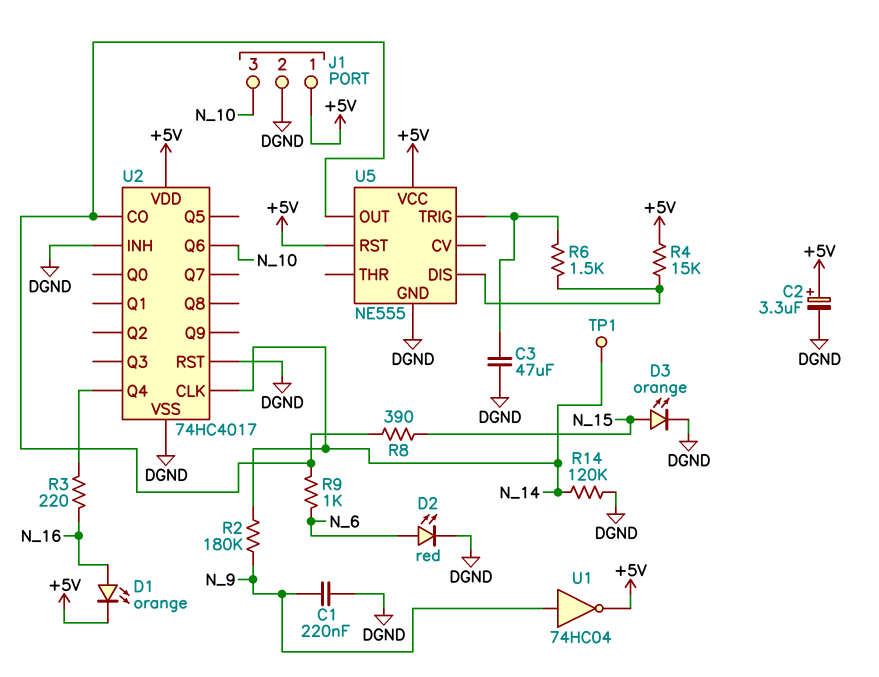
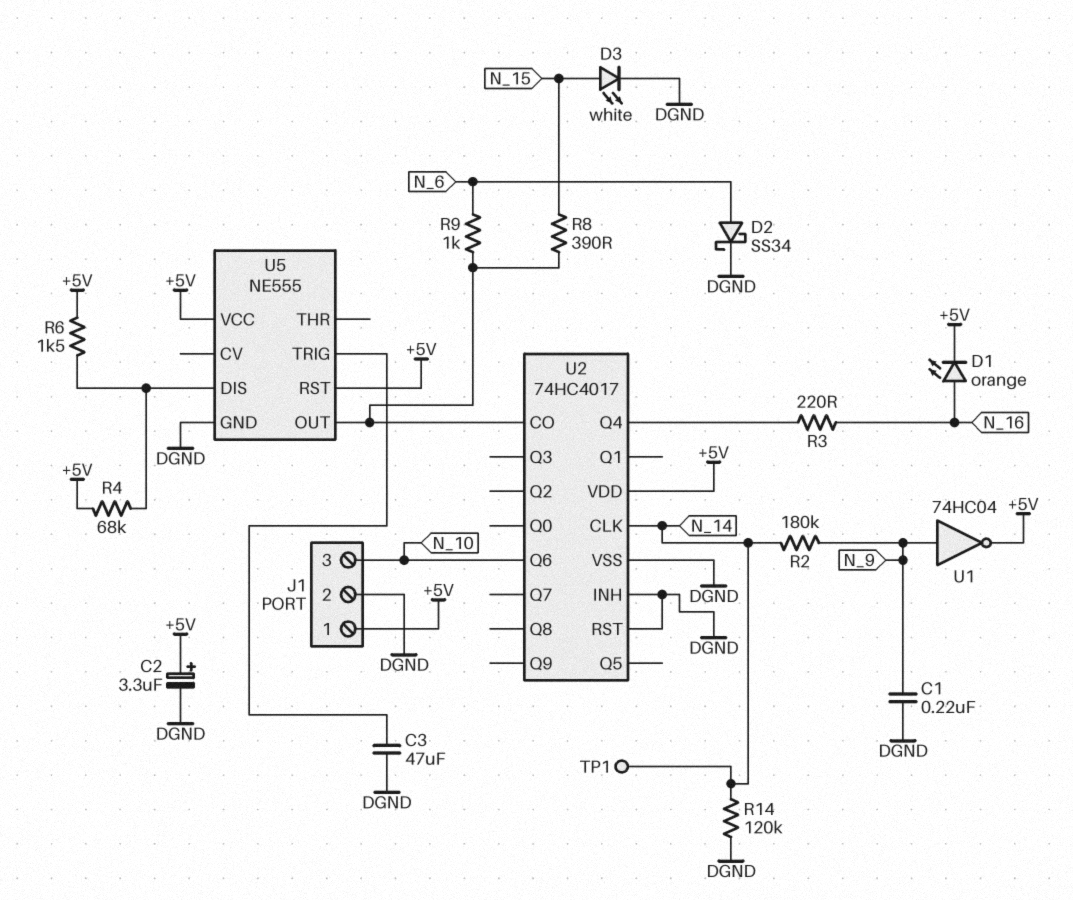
D2: LED red (A N_6, K DGND) -> schottky SS34 (A N_6, K DGND)
D3: LED orange (A N_15, K DGND) -> LED white (A N_15, K DGND)
R4: 15k (+5V, U5/DIS) -> 68k (+5V, U5/DIS)
R6: 1.5k (U5/DIS, U5/TRIG) -> 1.5k (+5V, U5/DIS)

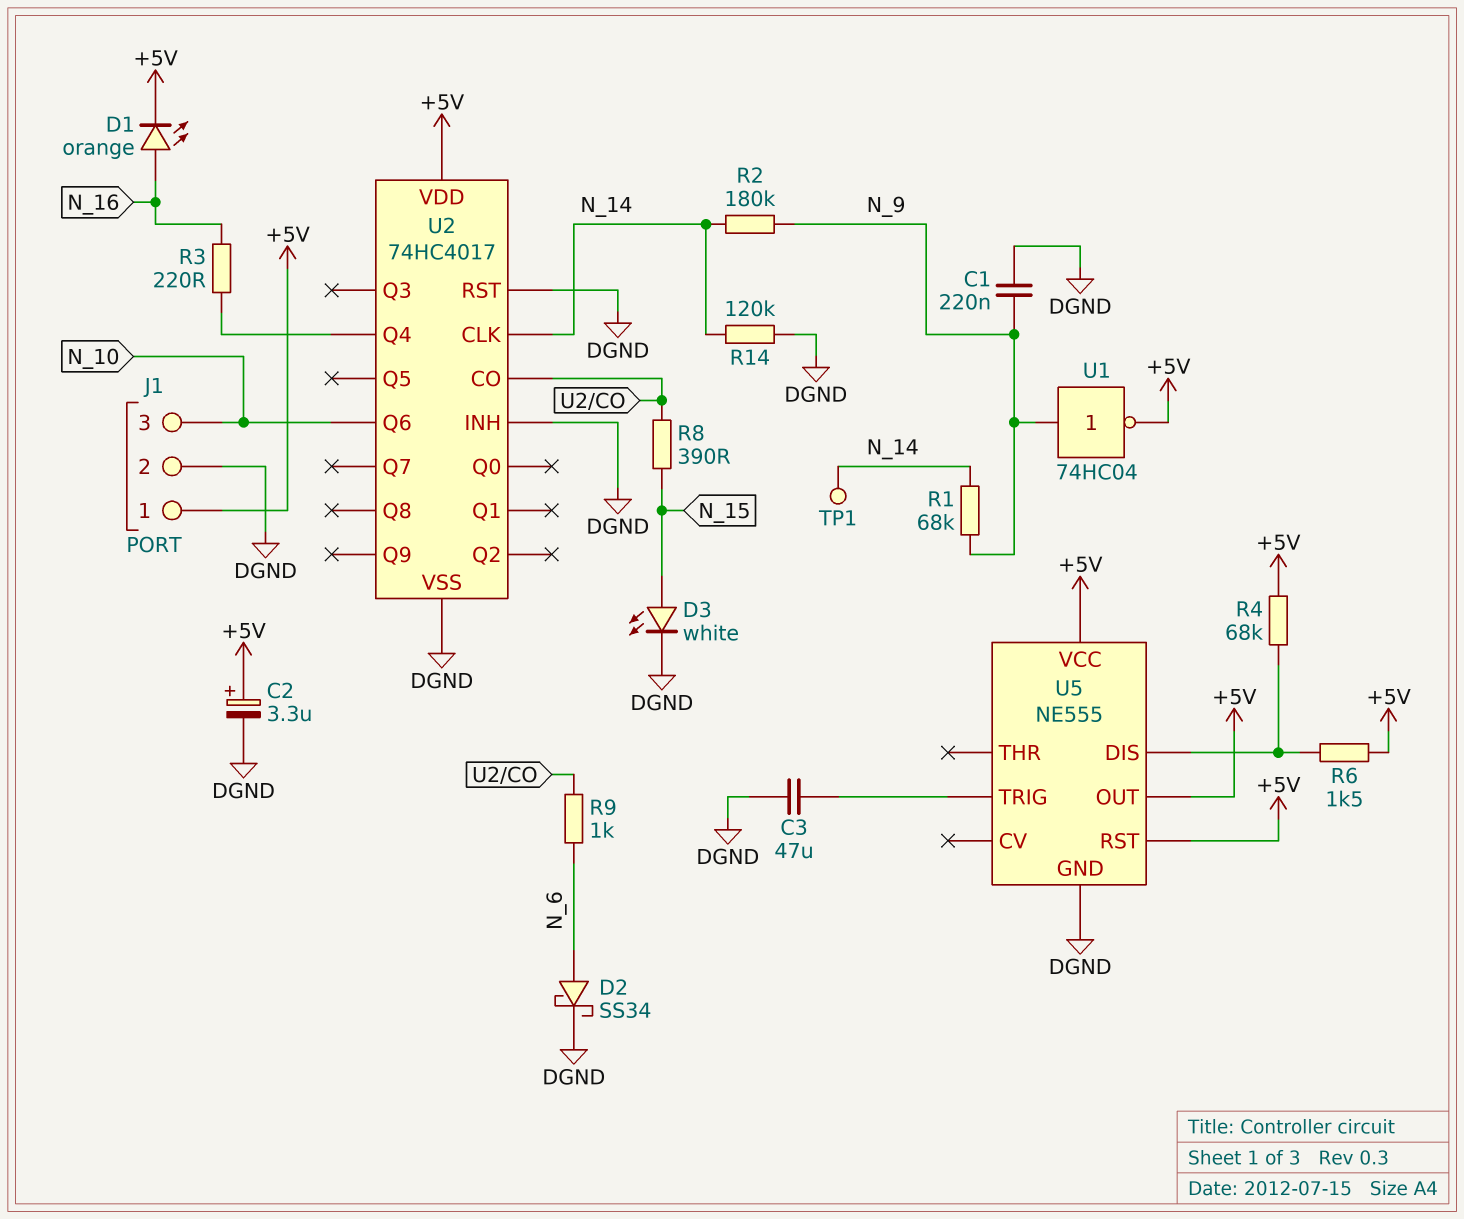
R1: none -> 68k (N_9, N_14)
U5 pin OUT: U2/CO -> +5V

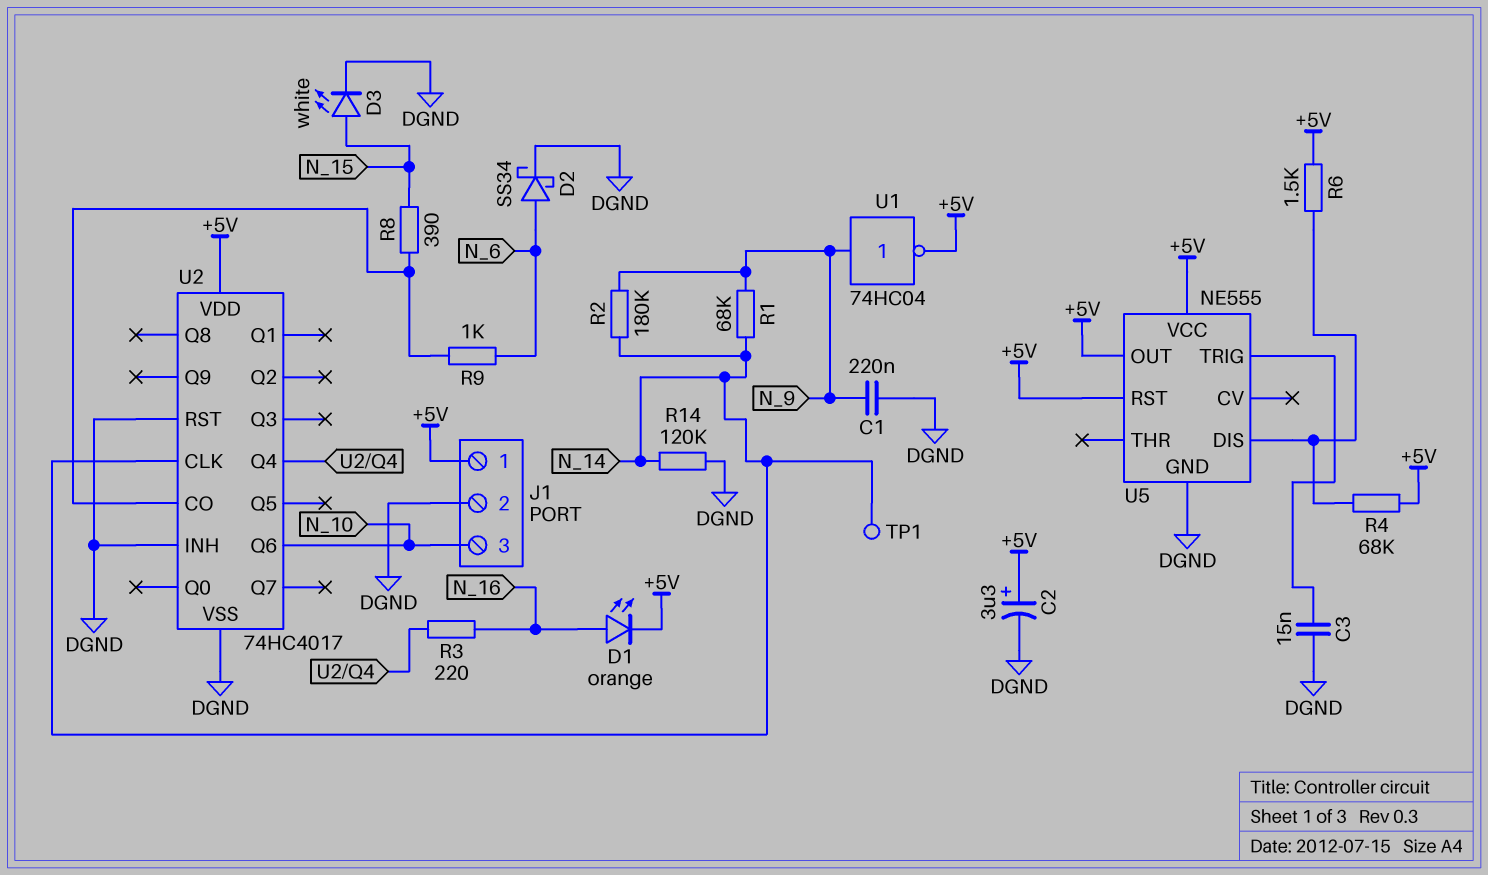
C3: 47uF (DGND, U5/TRIG) -> 15nF (DGND, U5/TRIG)

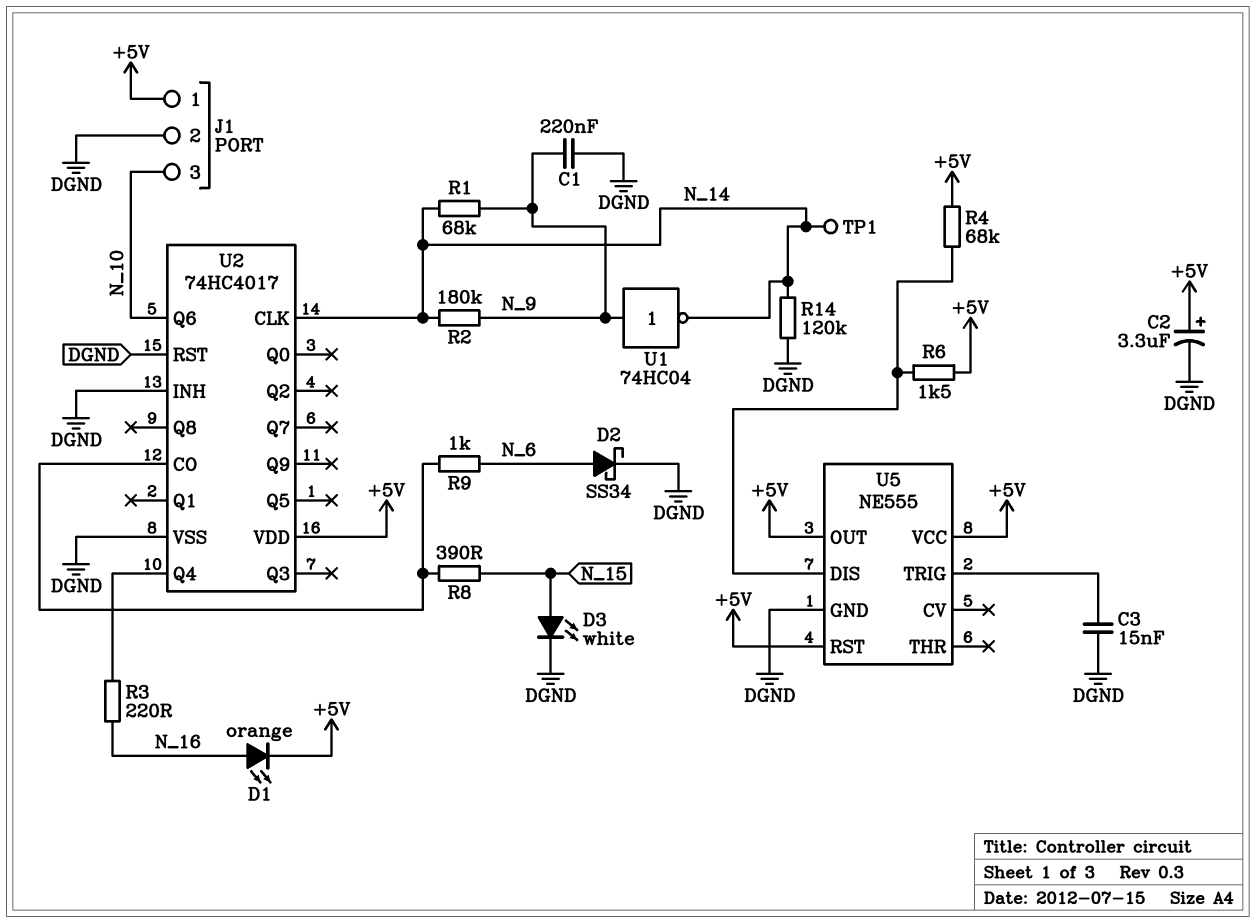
U1: NOT 74HC04 (in N_9, out +5V) -> NOT 74HC04 (in N_9, out N_14)

